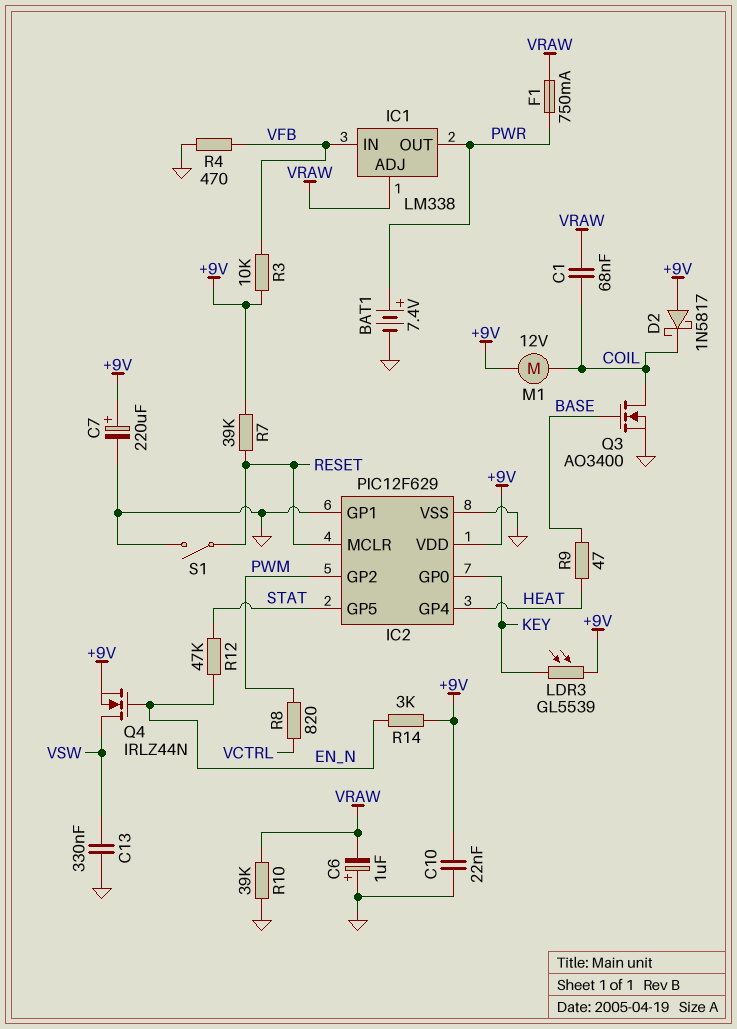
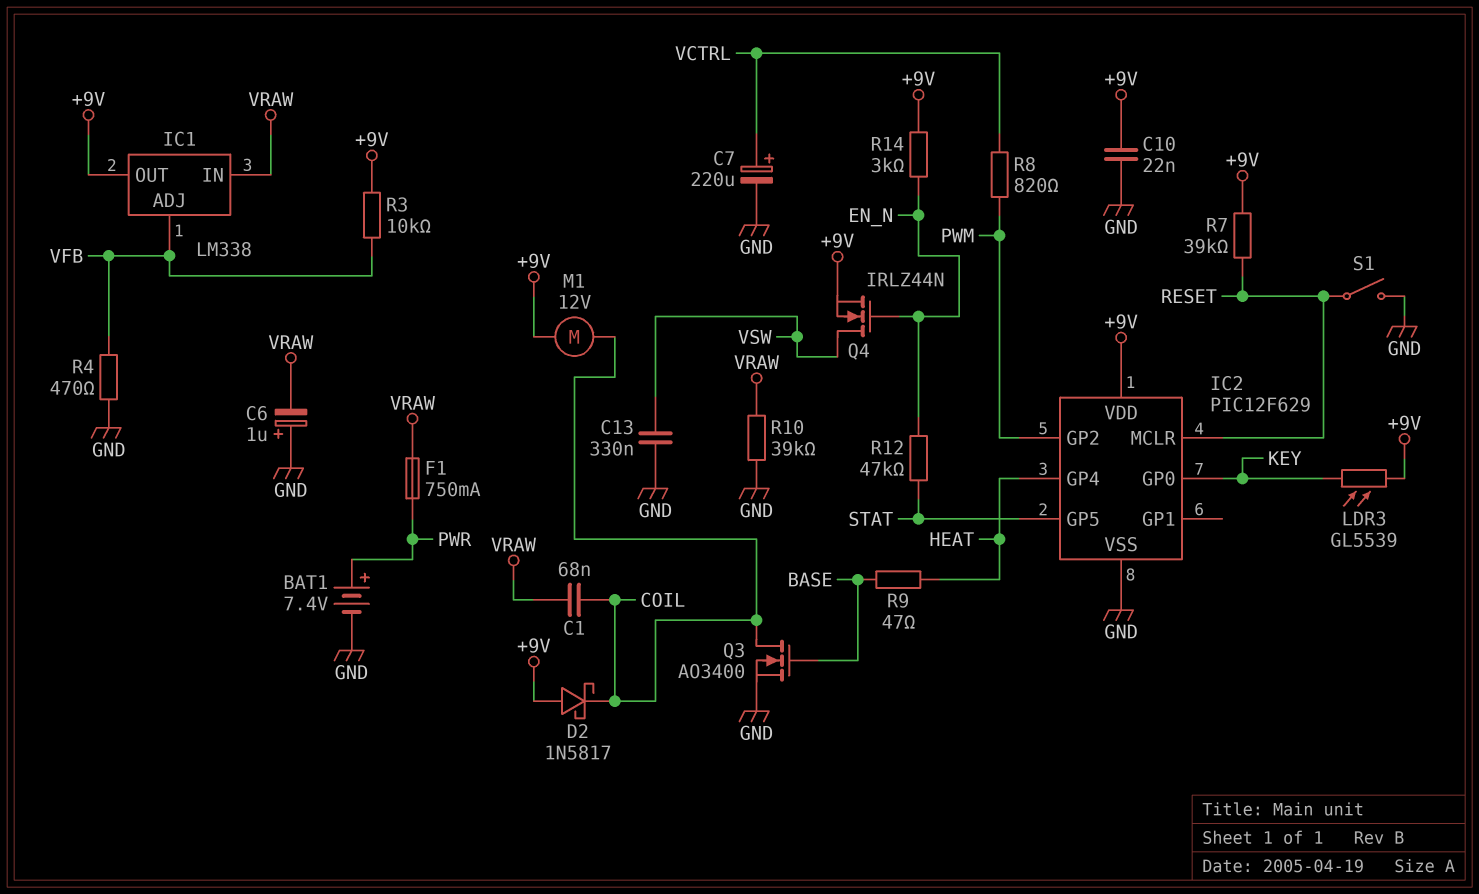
C7: 220uF (plus +9V, minus GND) -> 220uF (plus VCTRL, minus GND)
IC1 pin ADJ: VRAW -> VFB
IC1 pin IN: VFB -> VRAW
IC1 pin OUT: PWR -> +9V
IC2 pin GP1: GND -> none

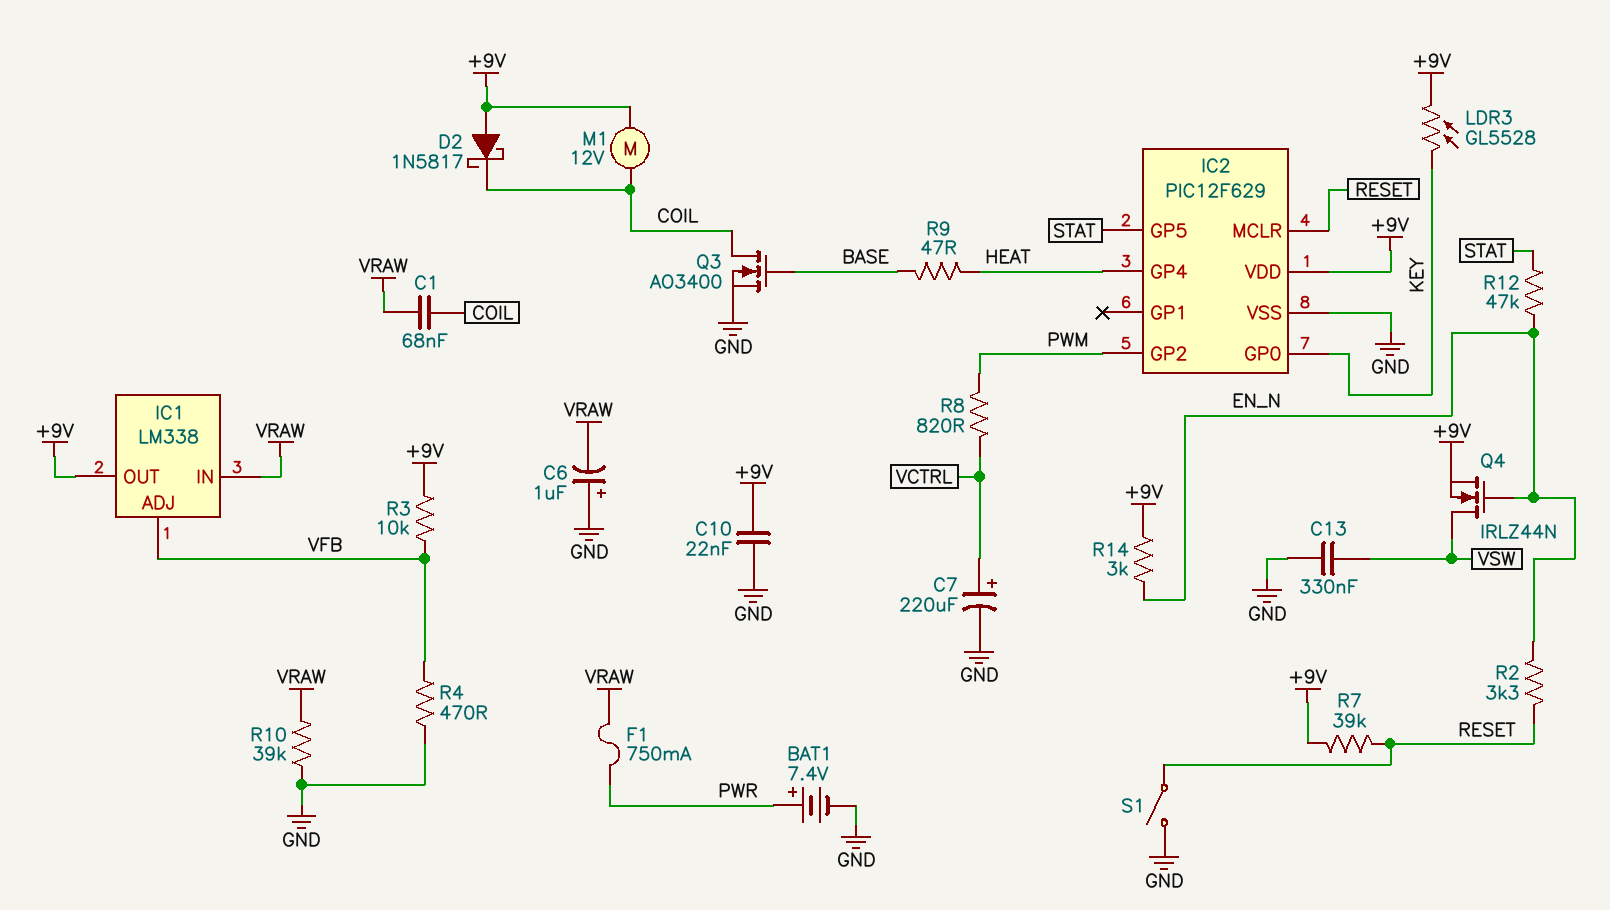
LDR3: GL5539 (+9V, KEY) -> GL5528 (+9V, KEY)
R2: none -> 3.3k (EN_N, RESET)

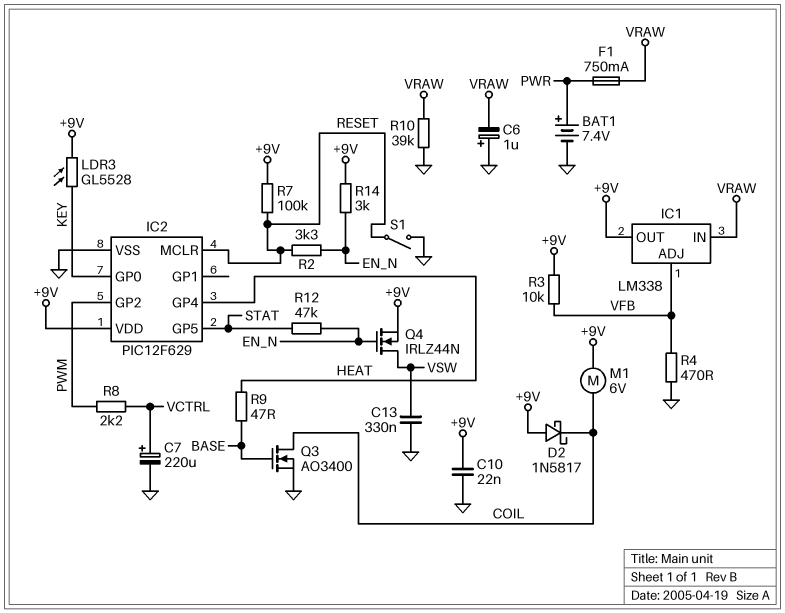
C1: 68nF (COIL, VRAW) -> none
M1: motor 12V (+9V, COIL) -> motor 6V (+9V, COIL)
R7: 39k (+9V, RESET) -> 100k (+9V, RESET)
R8: 820 (PWM, VCTRL) -> 2.2k (PWM, VCTRL)

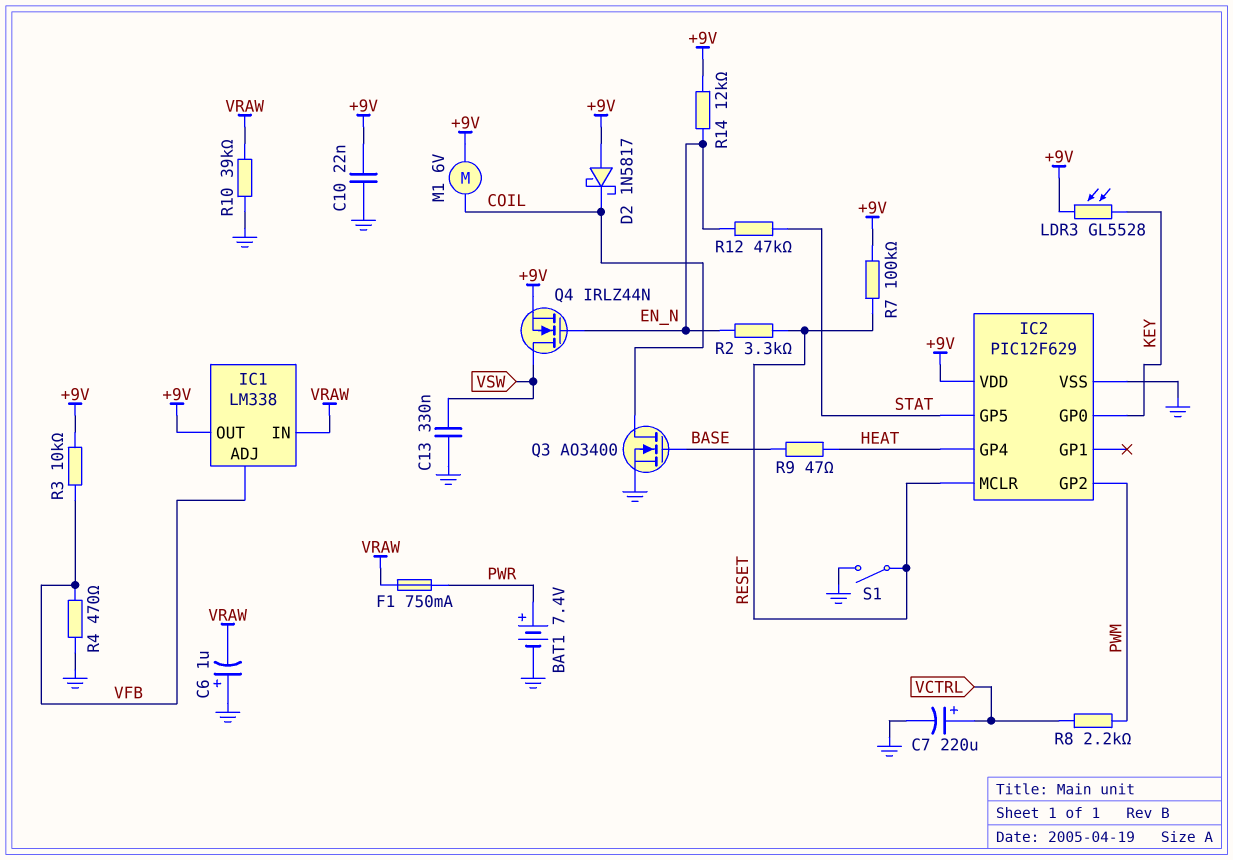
R14: 3k (+9V, EN_N) -> 12k (+9V, EN_N)

